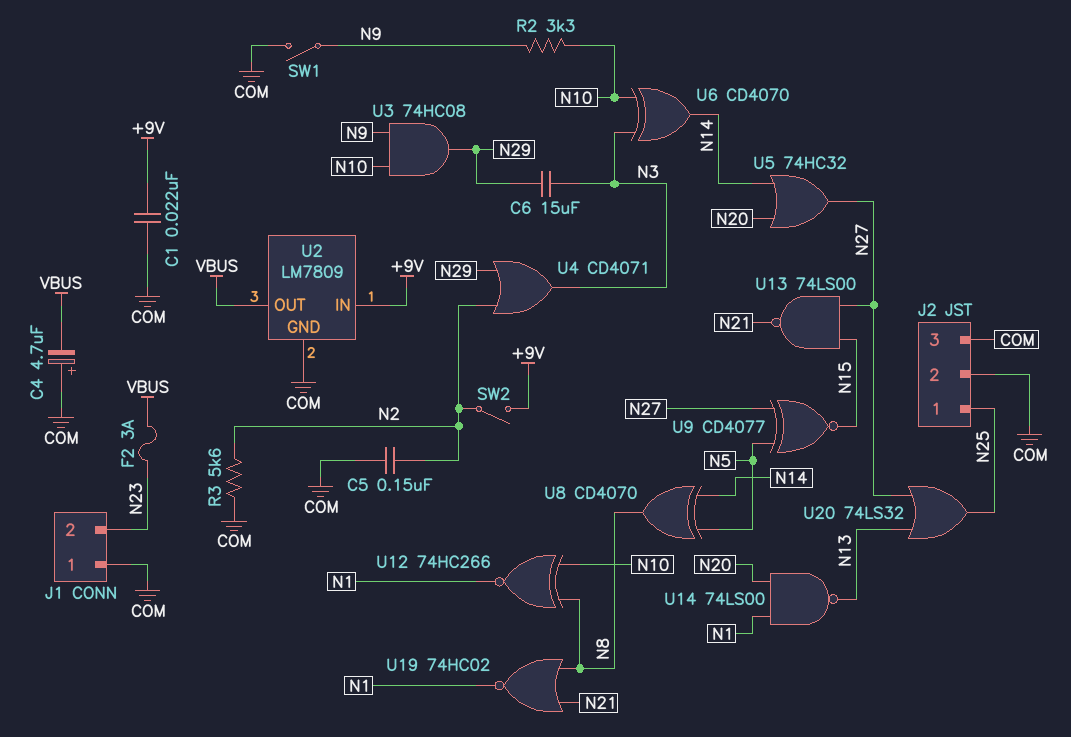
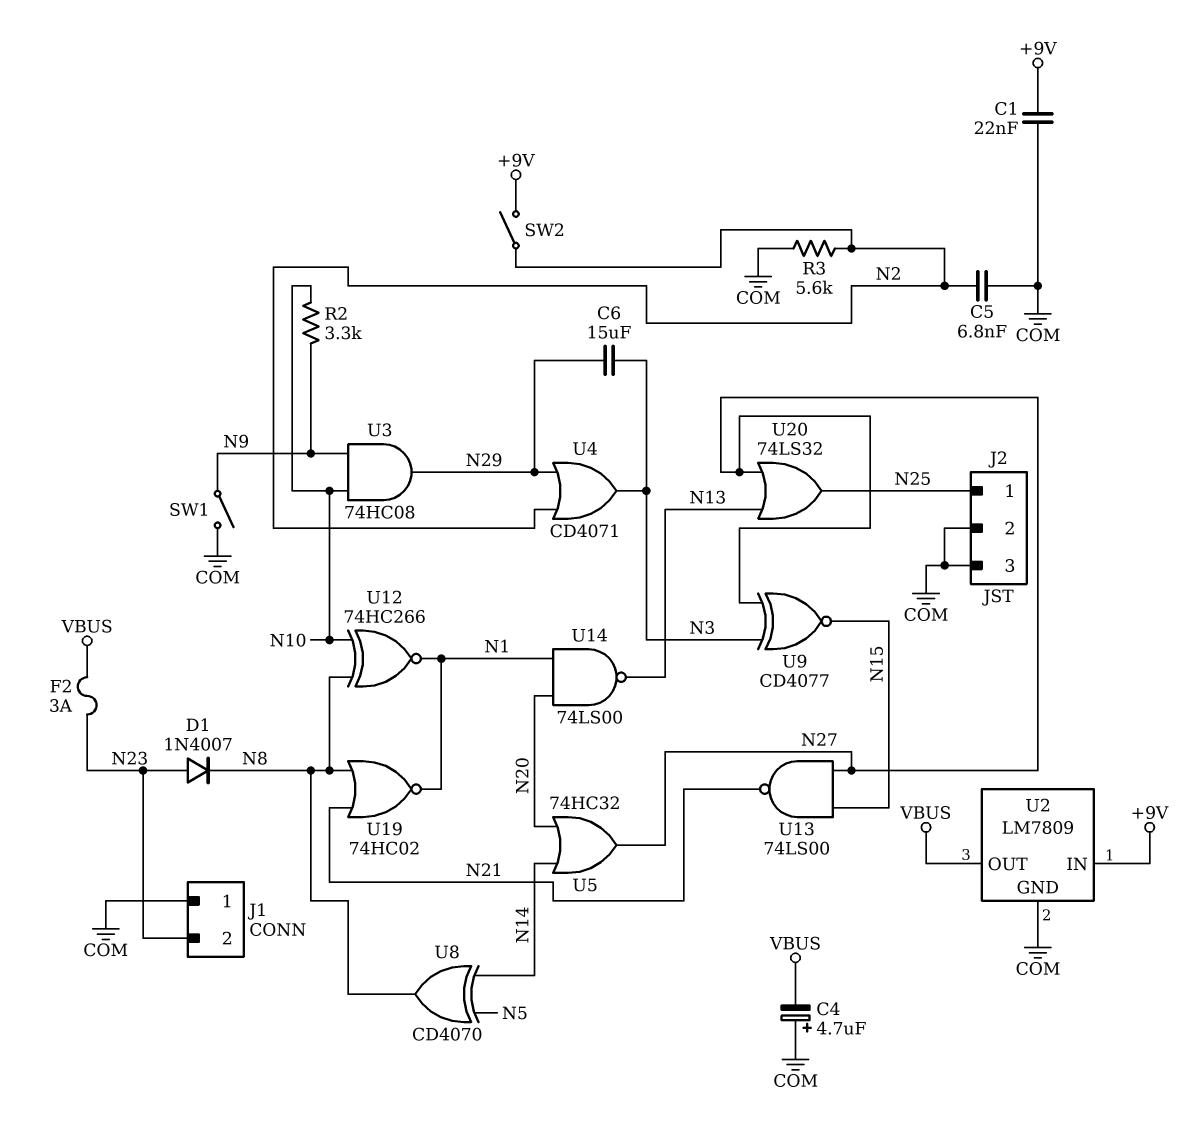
C5: 150nF (COM, N2) -> 6.8nF (COM, N2)
D1: none -> diode 1N4007 (A N23, K N8)
U6: XOR CD4070 (in N3, in N10, out N14) -> none
U9: XNOR CD4077 (in N5, in N27, out N15) -> XNOR CD4077 (in N3, in N27, out N15)

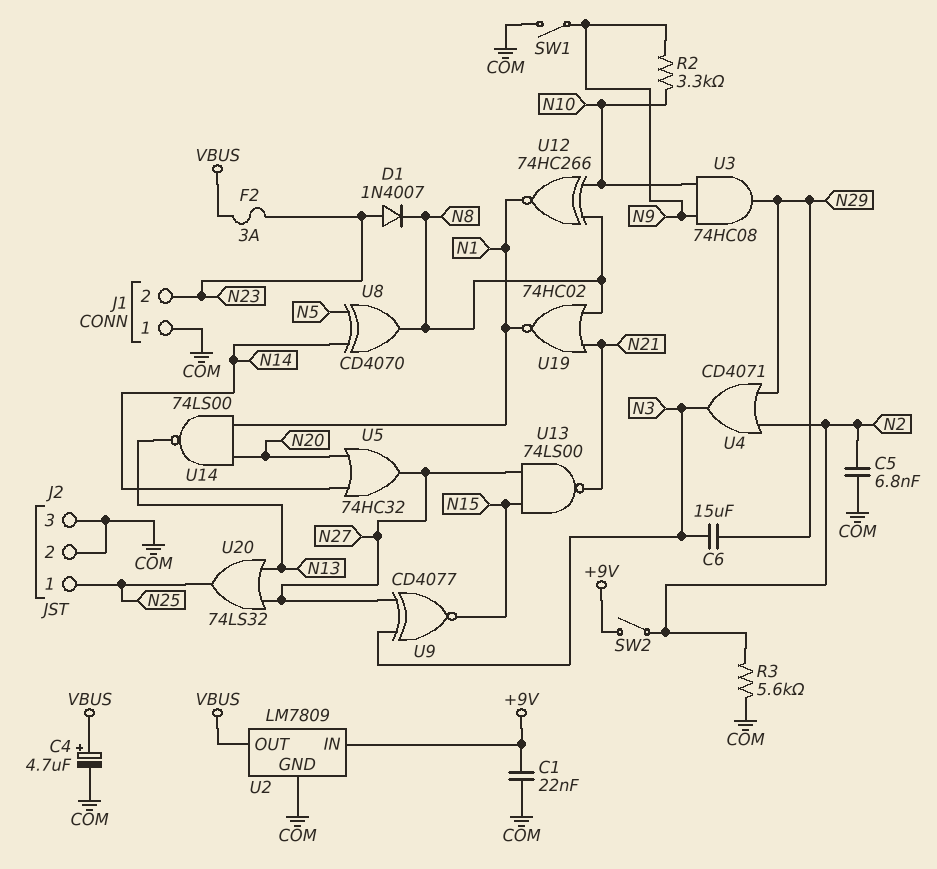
C4: 4.7uF (plus COM, minus VBUS) -> 4.7uF (plus VBUS, minus COM)

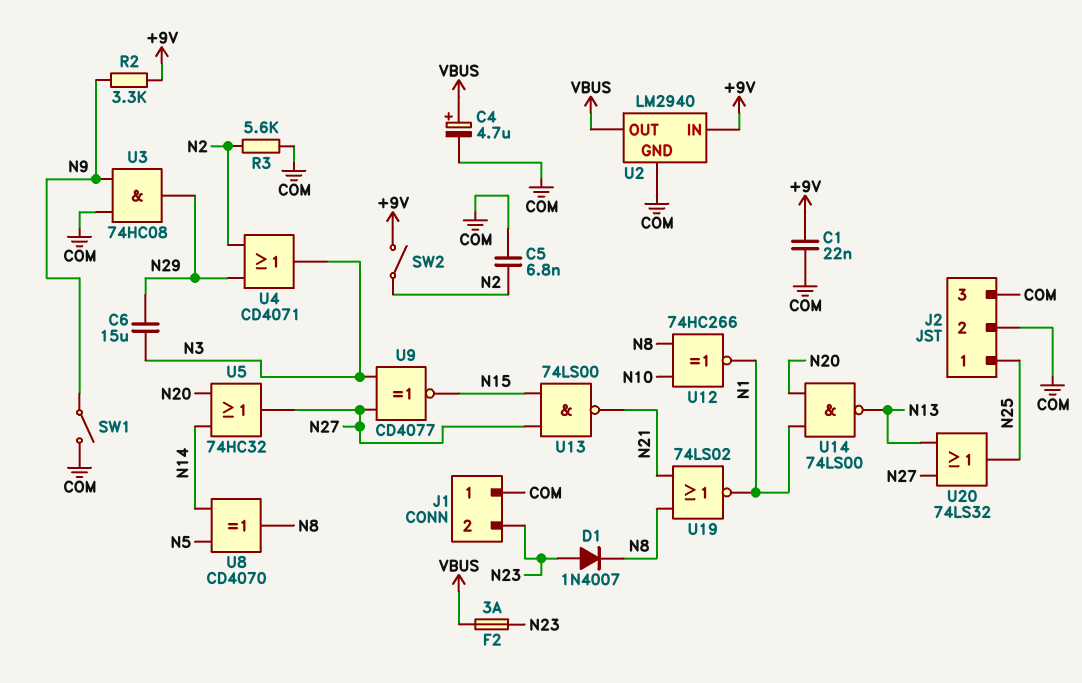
R2: 3.3k (N9, N10) -> 3.3k (+9V, N9)
U2: LM7809 -> LM2940
U3: AND 74HC08 (in N9, in N10, out N29) -> AND 74HC08 (in COM, in N9, out N29)
U19: NOR 74HC02 (in N8, in N21, out N1) -> NOR 74LS02 (in N8, in N21, out N1)

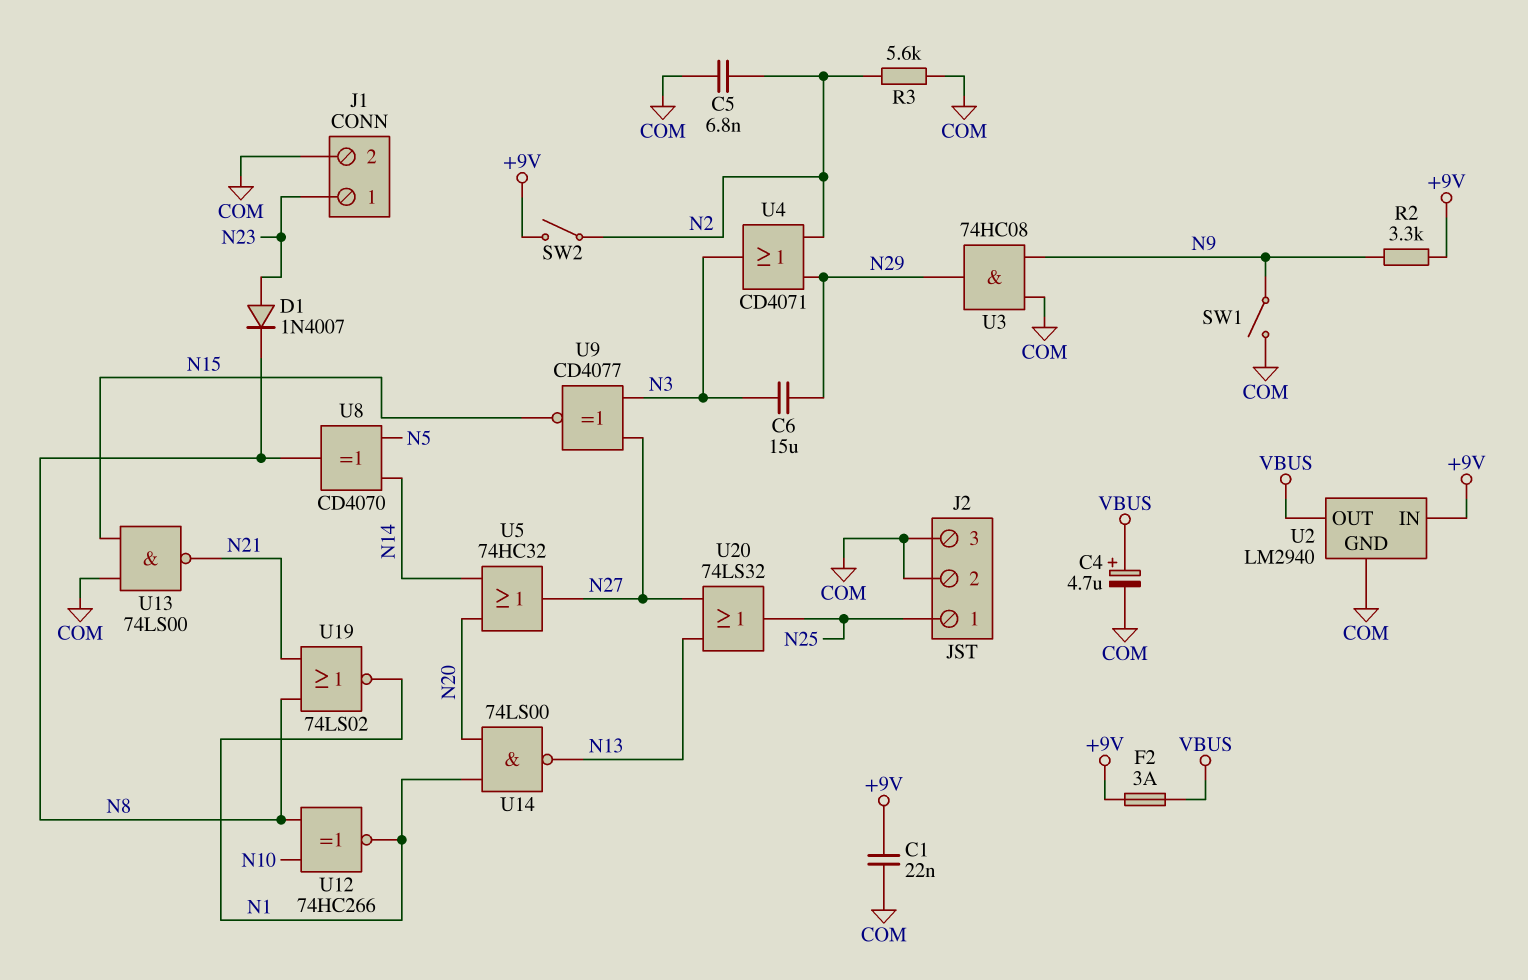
F2: 3A (N23, VBUS) -> 3A (+9V, VBUS)
J1 pin 1: COM -> N23
J1 pin 2: N23 -> COM
U13: NAND 74LS00 (in N15, in N27, out N21) -> NAND 74LS00 (in COM, in N15, out N21)

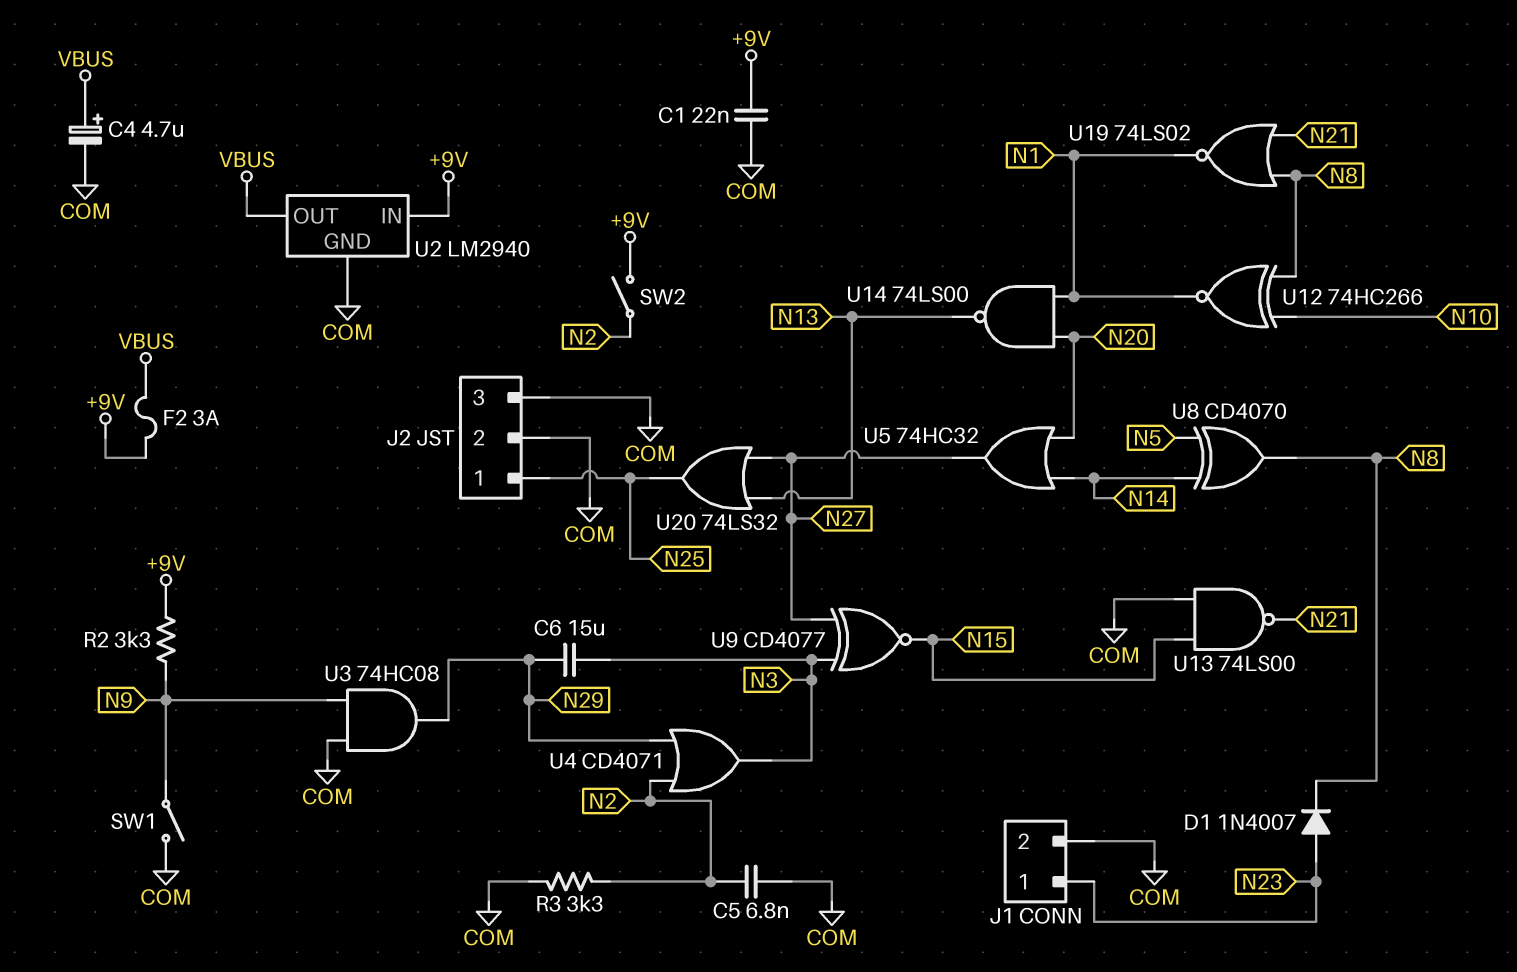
R3: 5.6k (COM, N2) -> 3.3k (COM, N2)

